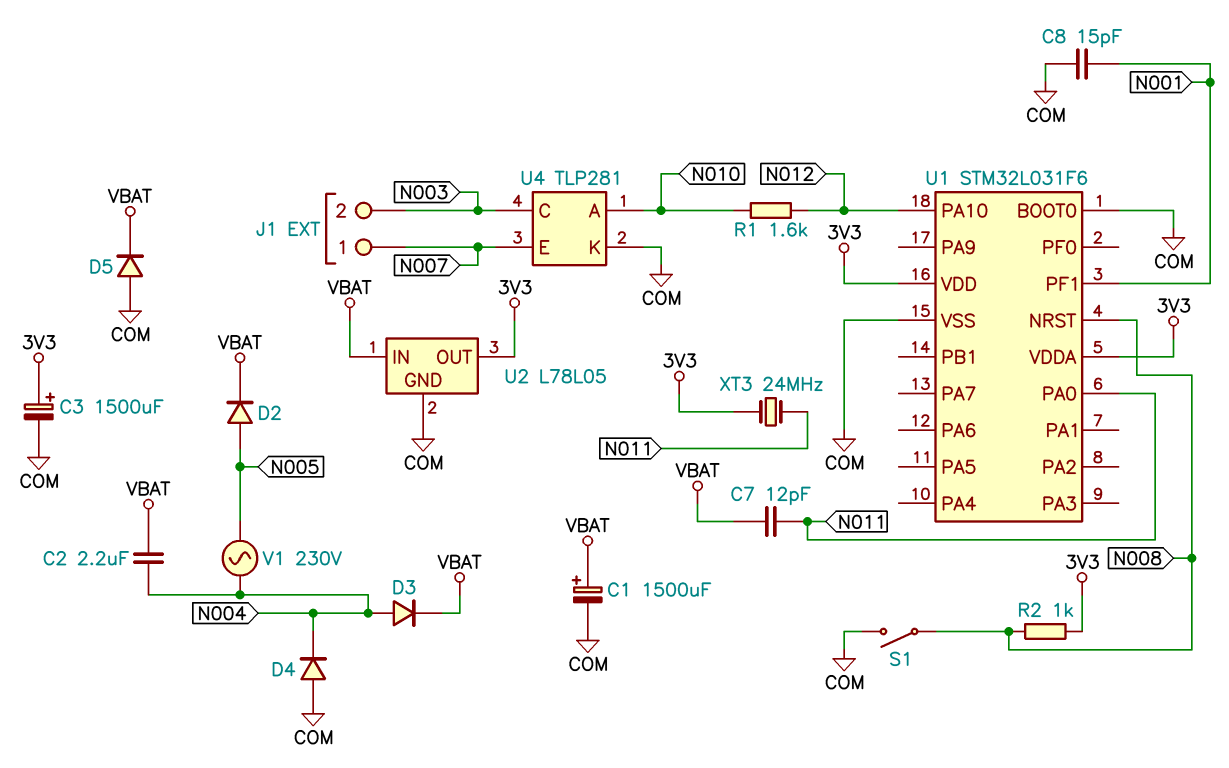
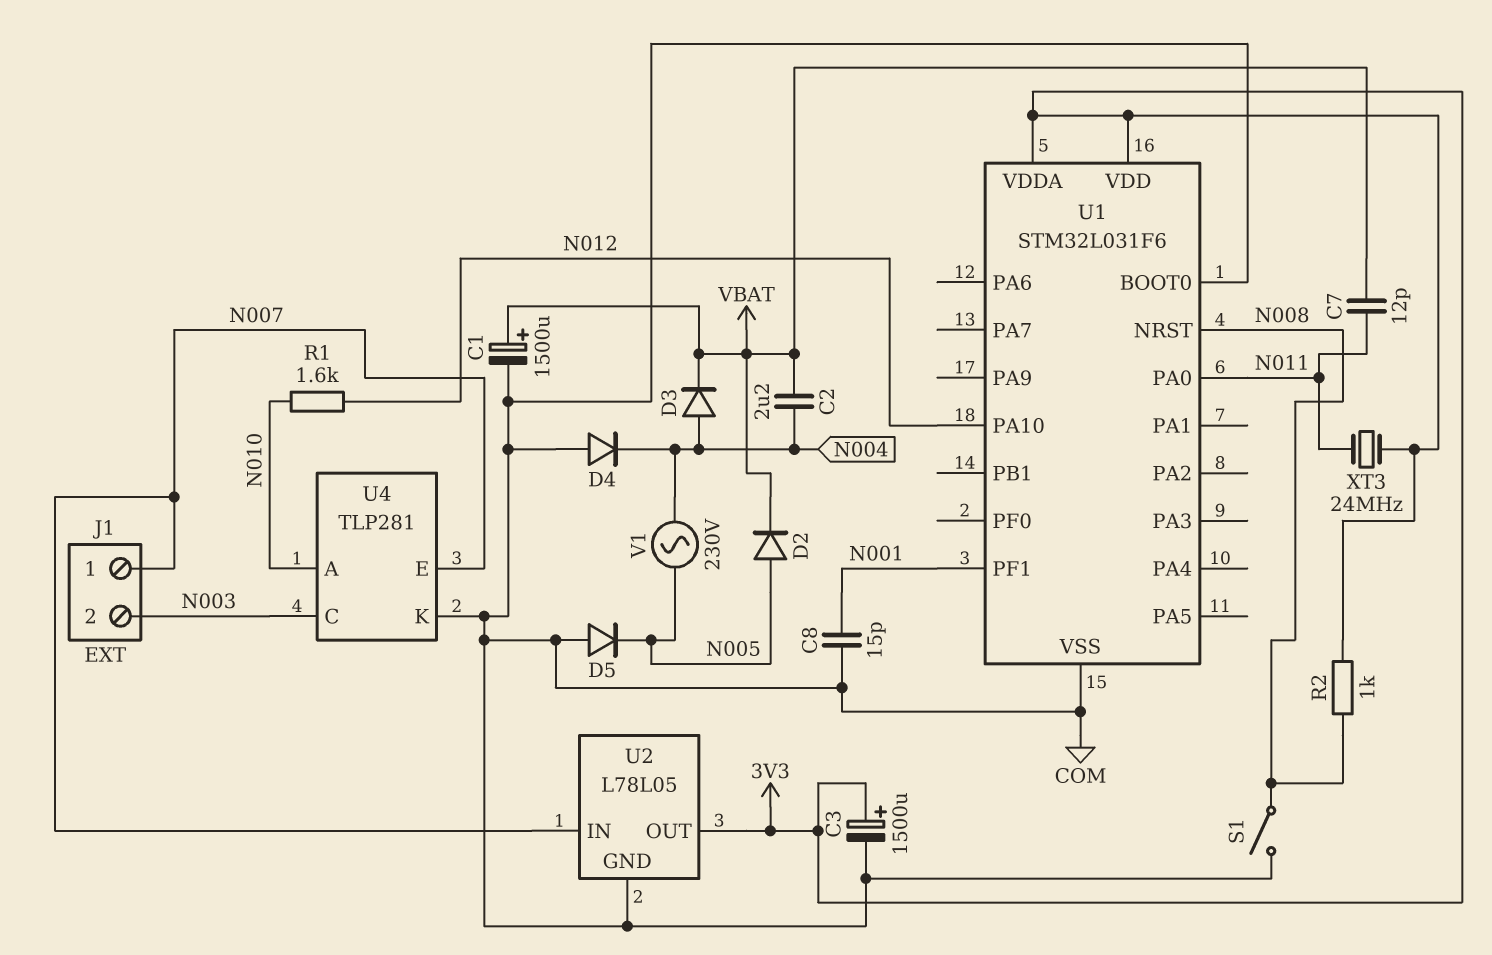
D5: diode (A COM, K VBAT) -> diode (A COM, K N005)
U2 pin IN: VBAT -> N007

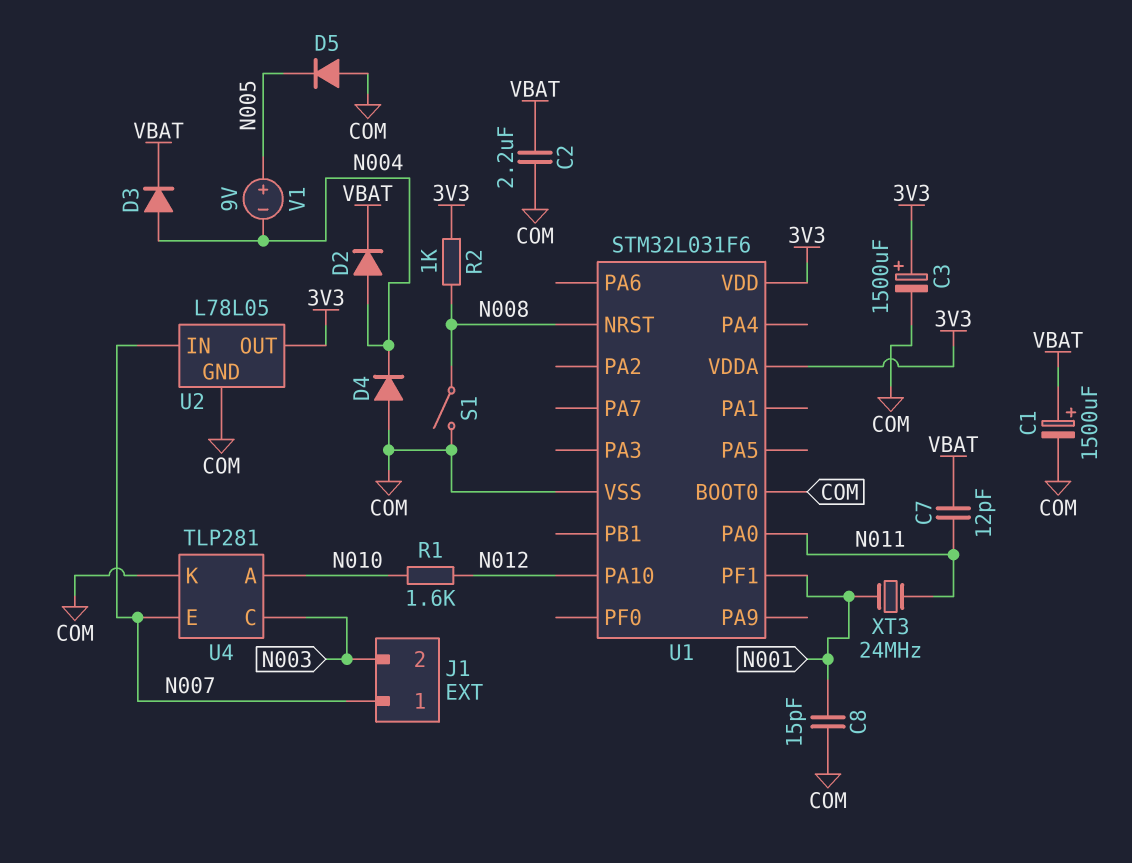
C2: 2.2uF (N004, VBAT) -> 2.2uF (COM, VBAT)
D2: diode (A N005, K VBAT) -> diode (A N004, K VBAT)
V1: AC 230V (N004, N005) -> 9V (plus N005, minus N004)
XT3: 24MHz (3V3, N011) -> 24MHz (N001, N011)

